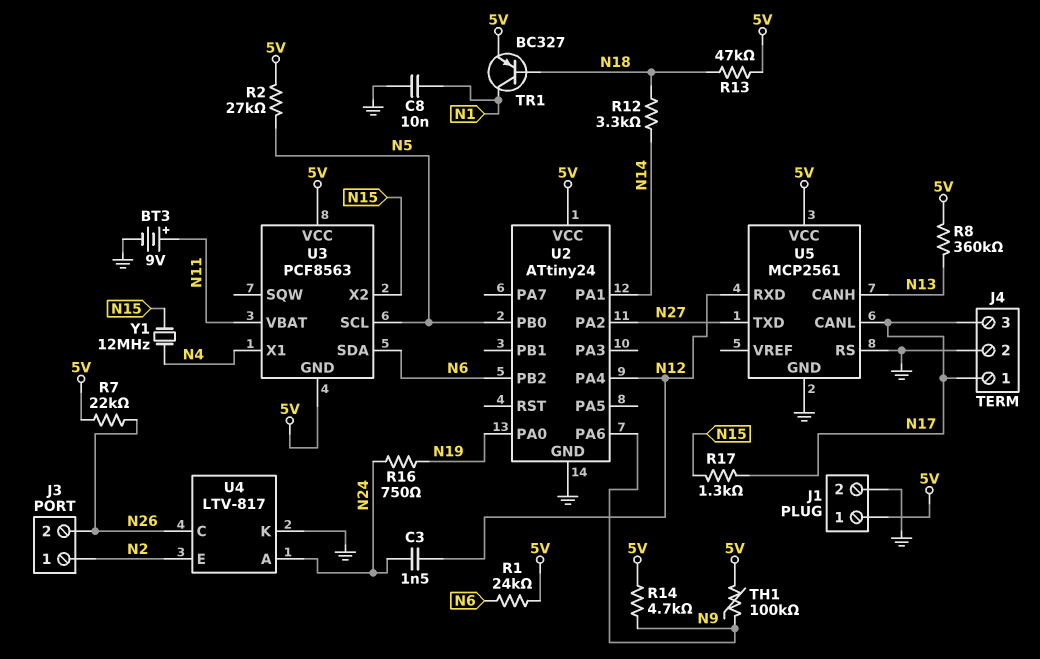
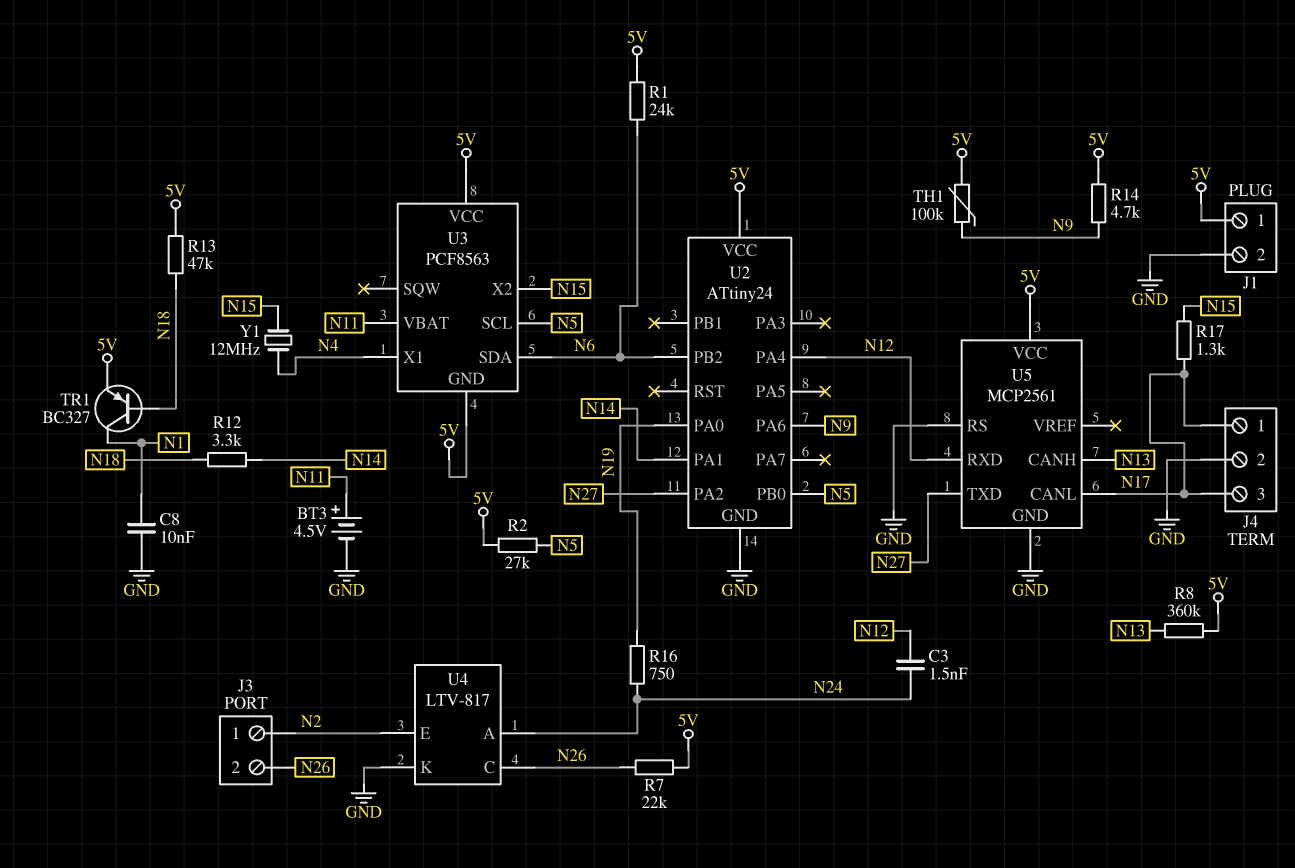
BT3: 9V (plus N11, minus GND) -> 4.5V (plus N11, minus GND)

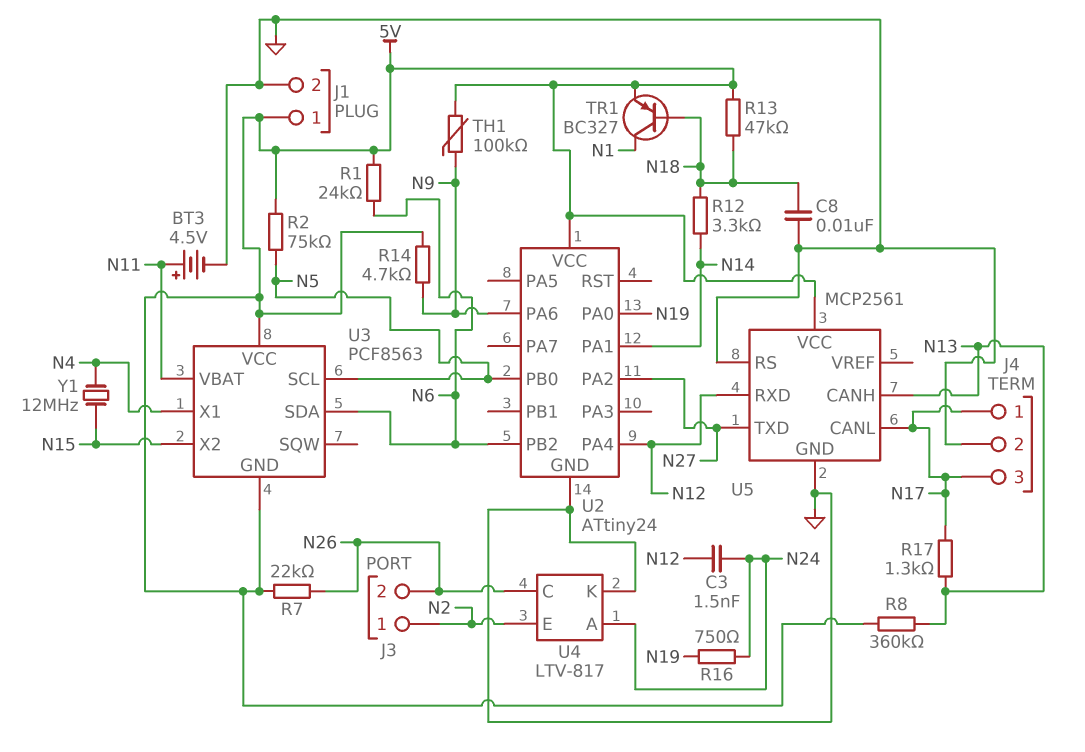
C8: 10nF (GND, N1) -> 10nF (GND, N18)
R2: 27k (5V, N5) -> 75k (5V, N5)
R17: 1.3k (N15, N17) -> 1.3k (N13, N17)

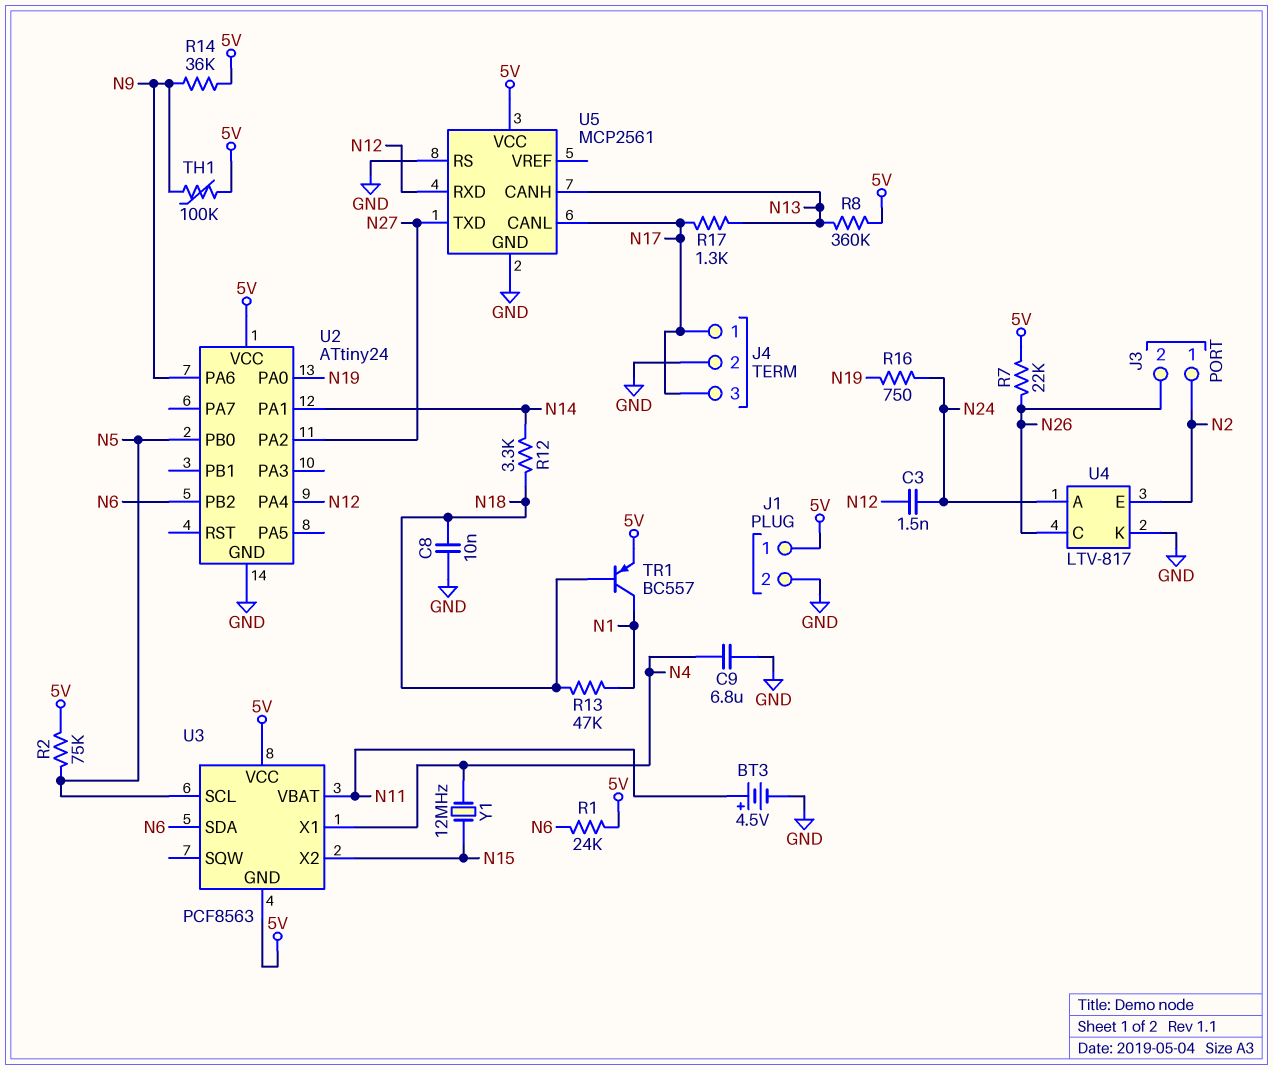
C9: none -> 6.8uF (GND, N4)
R13: 47k (5V, N18) -> 47k (N1, N18)
R14: 4.7k (5V, N9) -> 36k (5V, N9)
TR1: PNP BC327 (B N18, C N1, E 5V) -> PNP BC557 (B N18, C N1, E 5V)

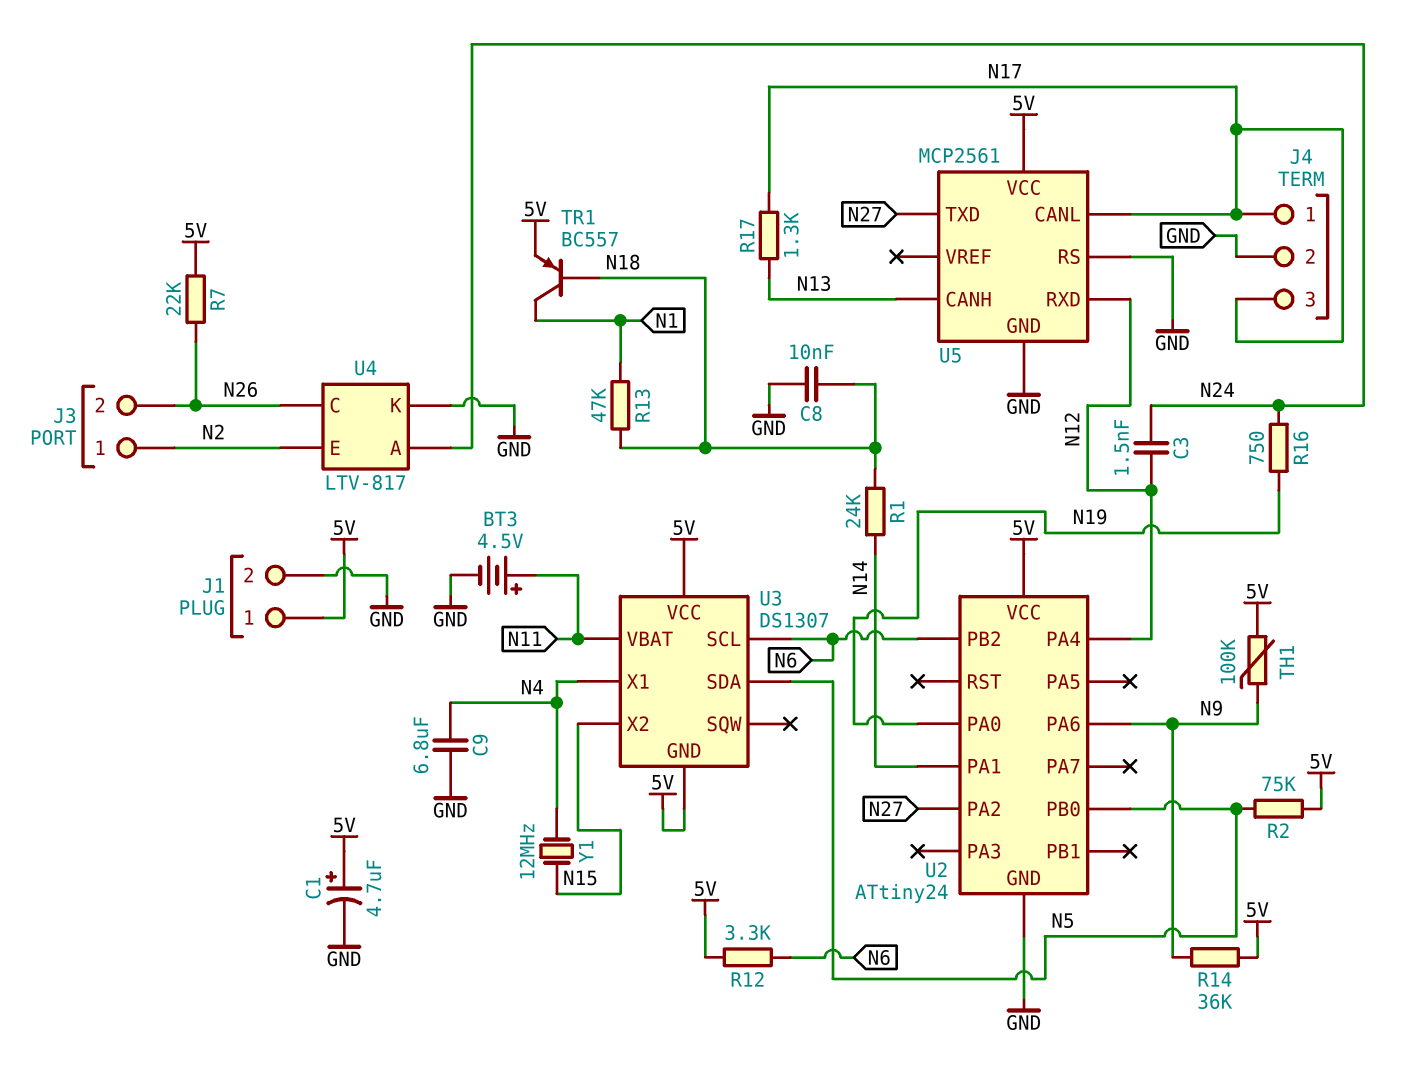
C1: none -> 4.7uF (plus 5V, minus GND)
R1: 24k (5V, N6) -> 24k (N14, N18)
R8: 360k (5V, N13) -> none
R12: 3.3k (N14, N18) -> 3.3k (5V, N6)
U3: PCF8563 -> DS1307
U3 pin SCL: N5 -> N6
U3 pin SDA: N6 -> N5

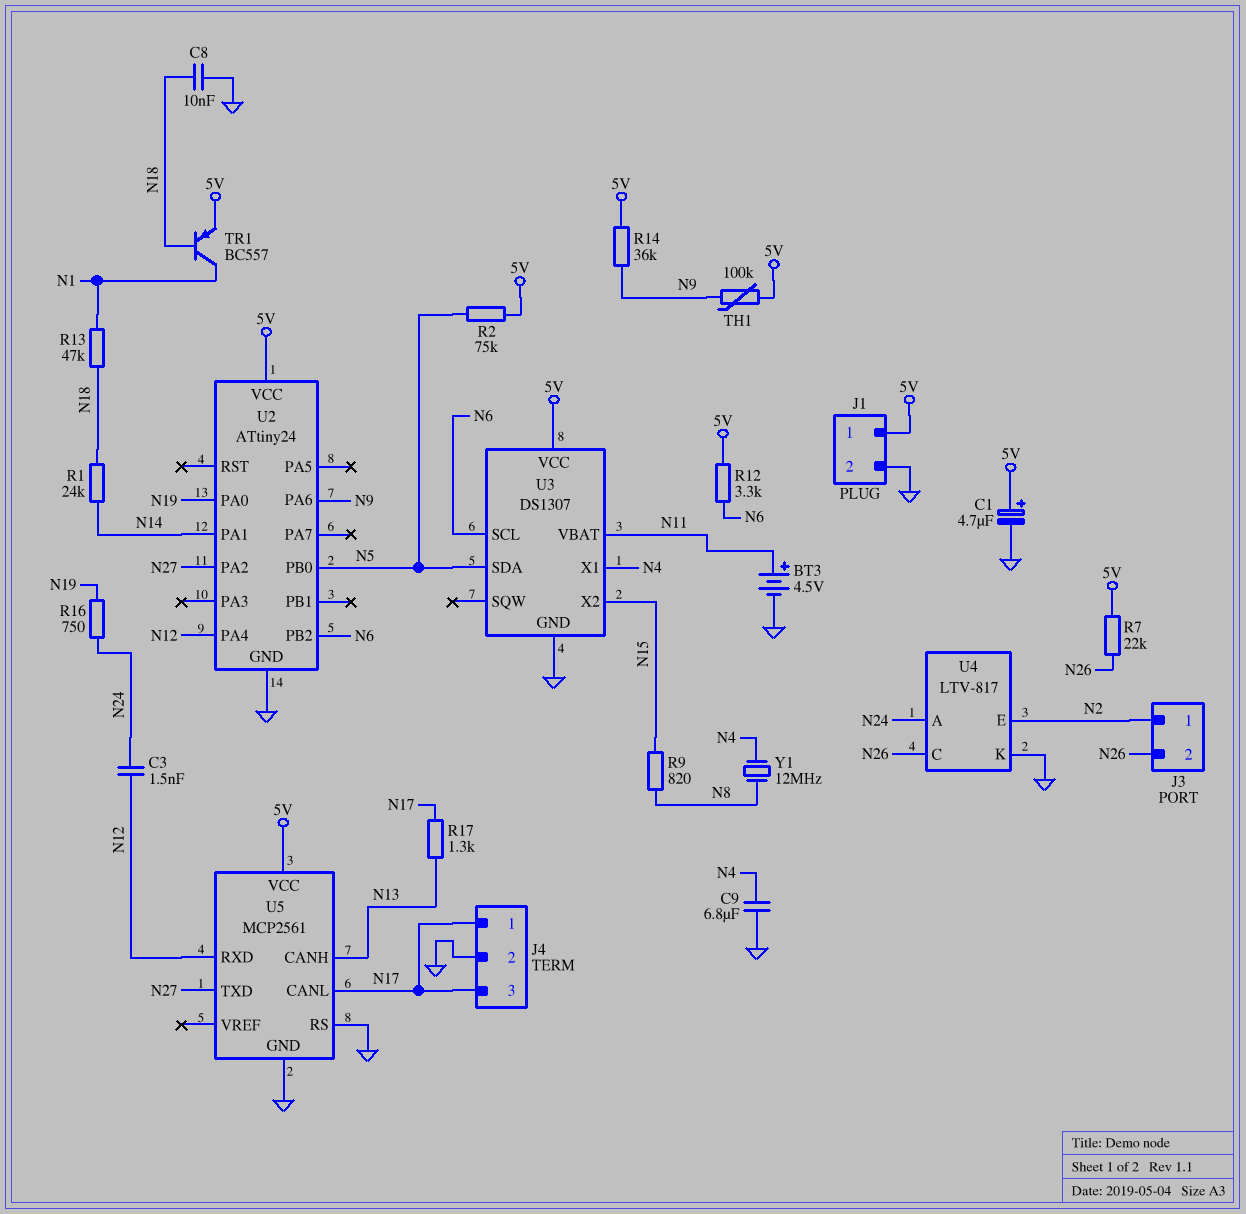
R9: none -> 820 (N8, N15)
U3 pin GND: 5V -> GND
Y1: 12MHz (N4, N15) -> 12MHz (N4, N8)

